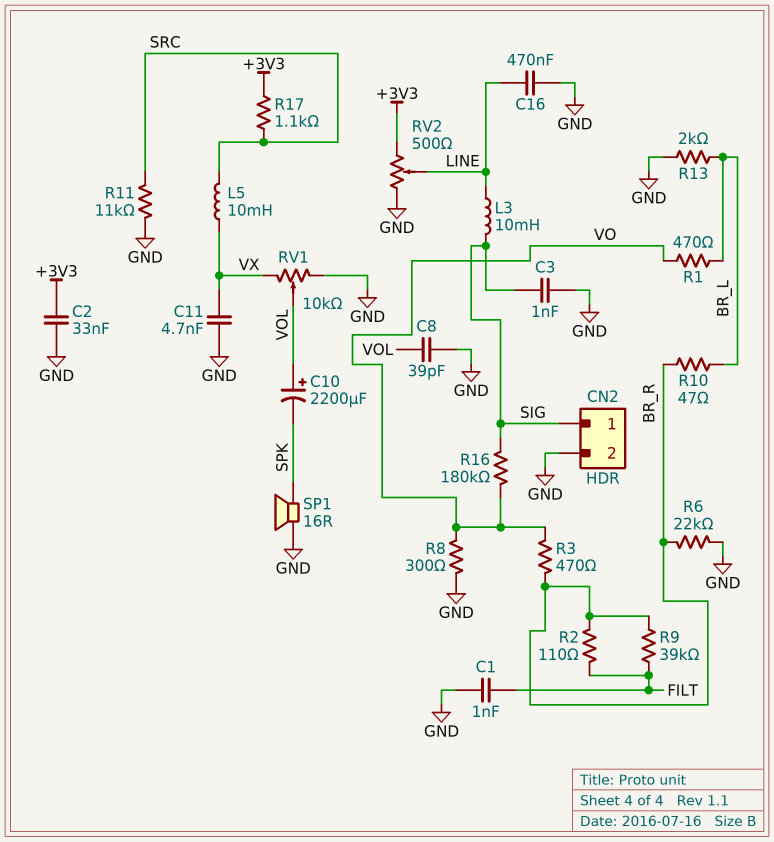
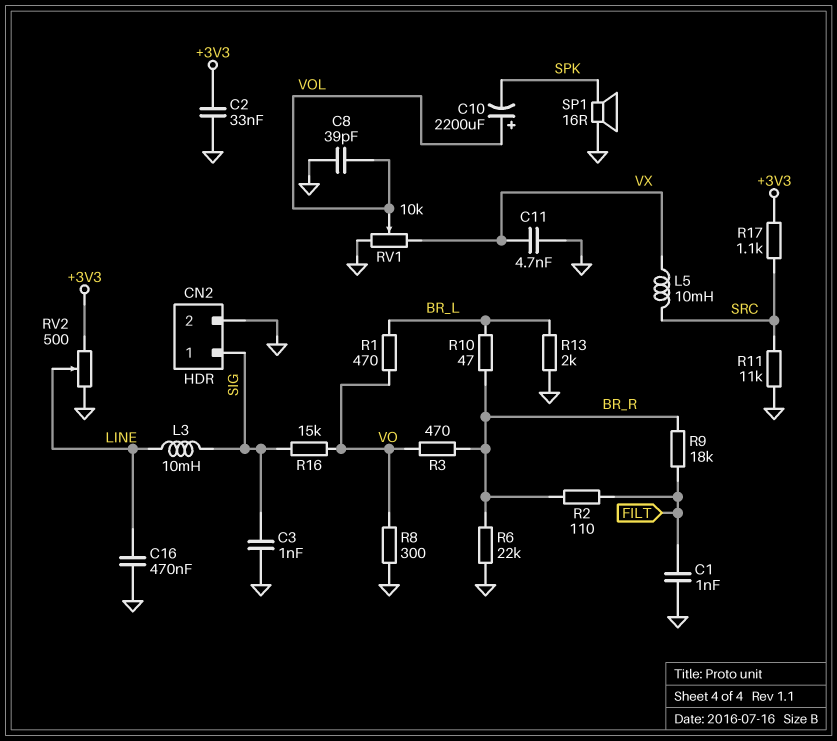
R9: 39k (BR_R, FILT) -> 18k (BR_R, FILT)
R16: 180k (SIG, VO) -> 15k (SIG, VO)

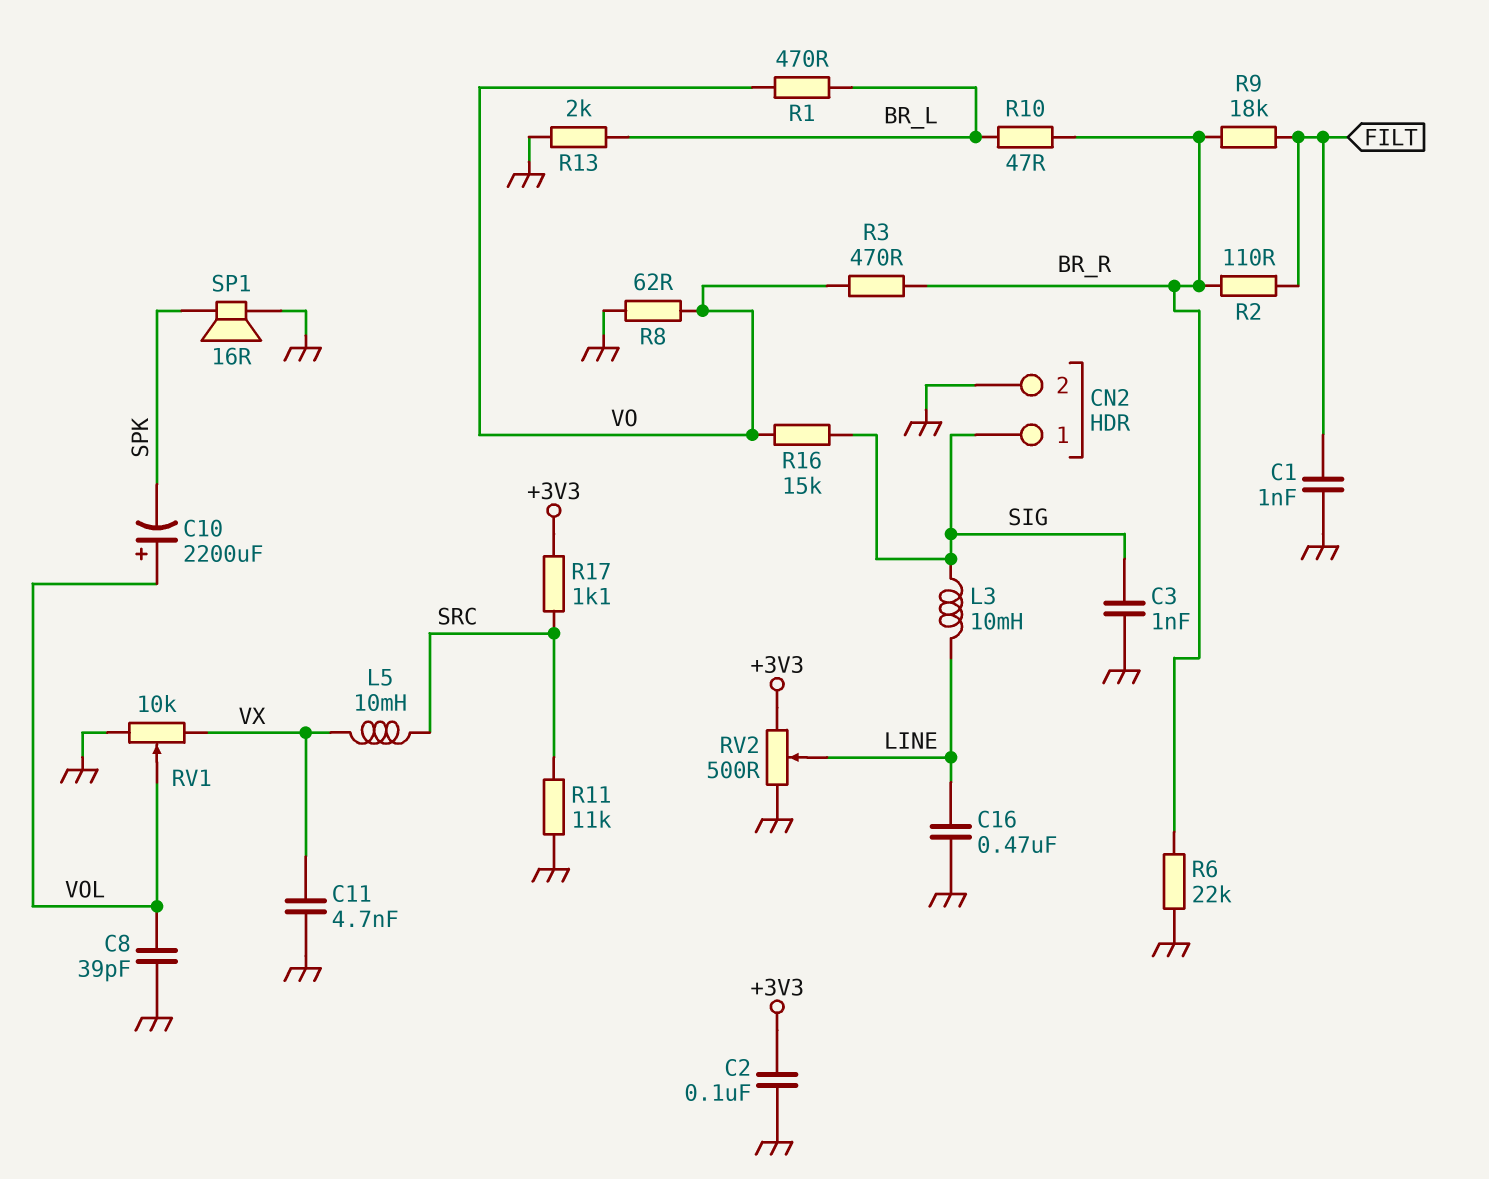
C2: 33nF (+3V3, GND) -> 100nF (+3V3, GND)
R8: 300 (GND, VO) -> 62 (GND, VO)

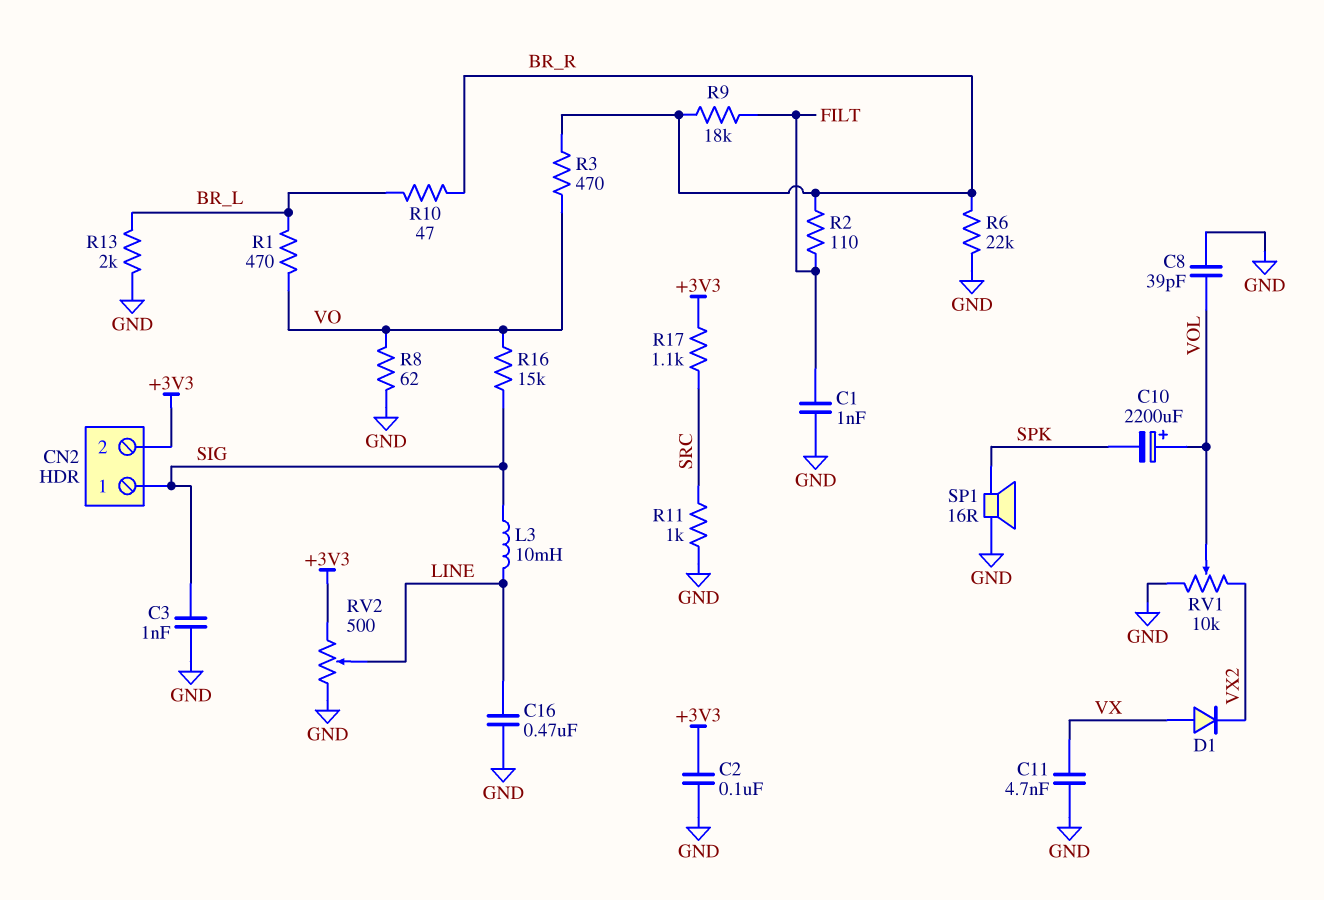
CN2 pin 2: GND -> +3V3
D1: none -> diode (A VX, K VX2)
L5: 10mH (SRC, VX) -> none
R11: 11k (GND, SRC) -> 1k (GND, SRC)
RV1: 10k (GND, VX, wiper VOL) -> 10k (GND, VX2, wiper VOL)

